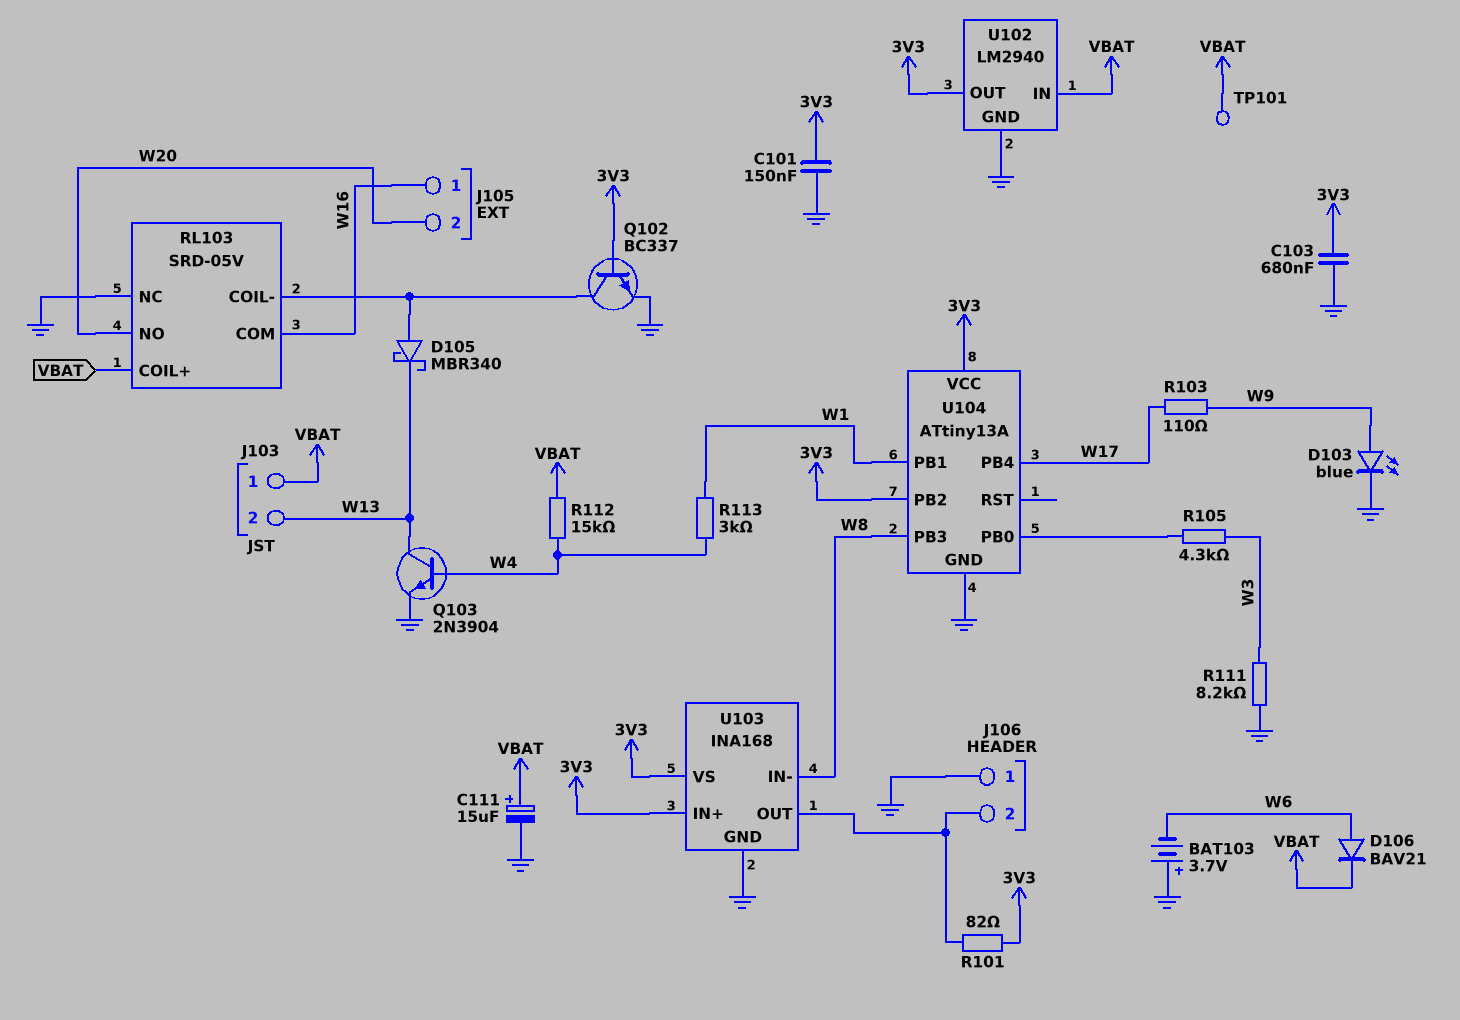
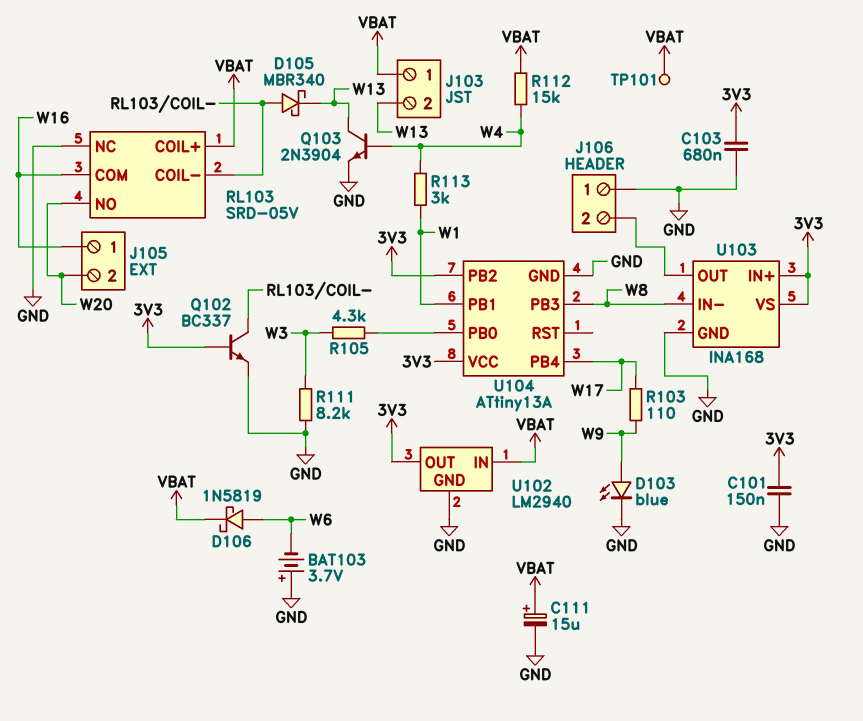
D106: diode BAV21 (A W6, K VBAT) -> schottky 1N5819 (A W6, K VBAT)
R101: 82 (3V3, J106/2) -> none

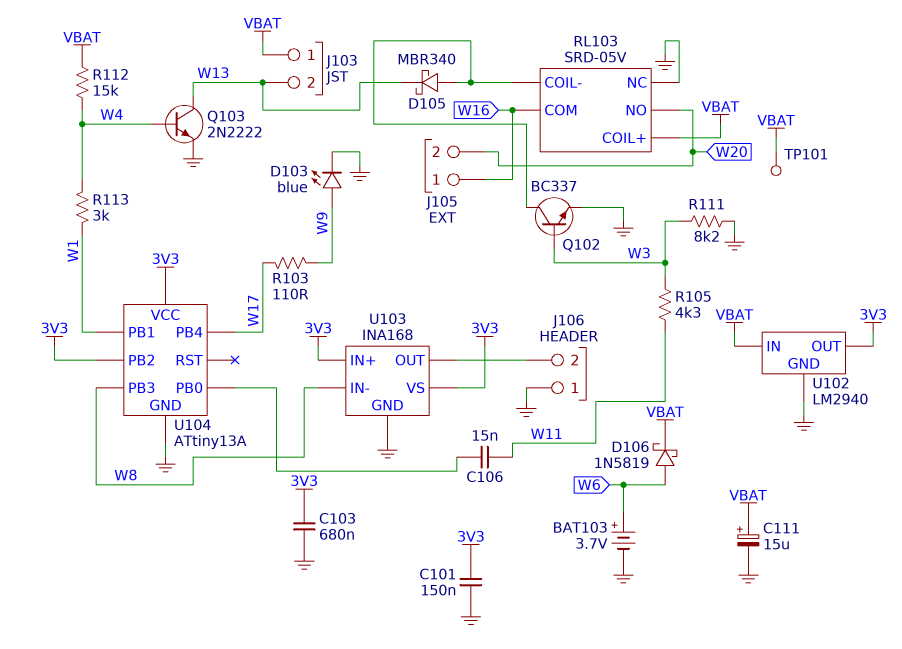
BAT103: 3.7V (plus GND, minus W6) -> 3.7V (plus W6, minus GND)
C106: none -> 15nF (U104/PB0, W11)
Q102: NPN BC337 (B 3V3, C RL103/COIL-, E GND) -> NPN BC337 (B W3, C RL103/COIL-, E GND)
Q103: NPN 2N3904 (B W4, C W13, E GND) -> NPN 2N2222 (B W4, C W13, E GND)
R105: 4.3k (U104/PB0, W3) -> 4.3k (W3, W11)

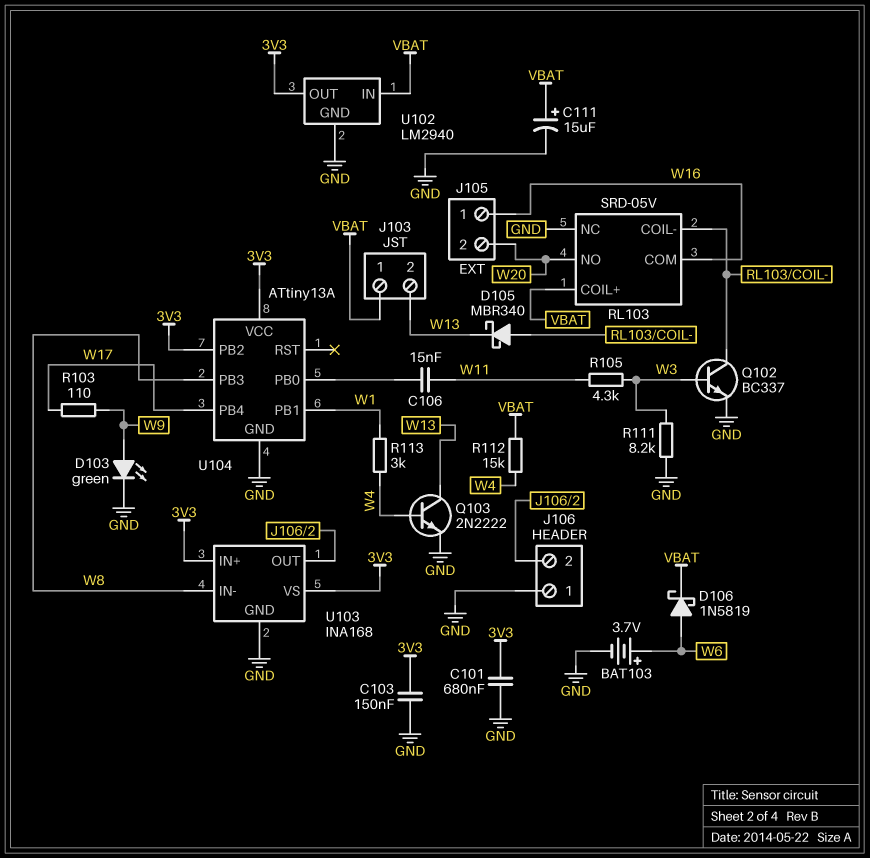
C101: 150nF (3V3, GND) -> 680nF (3V3, GND)
C103: 680nF (3V3, GND) -> 150nF (3V3, GND)
D103: LED blue (A W9, K GND) -> LED green (A W9, K GND)
TP101: test point (VBAT) -> none

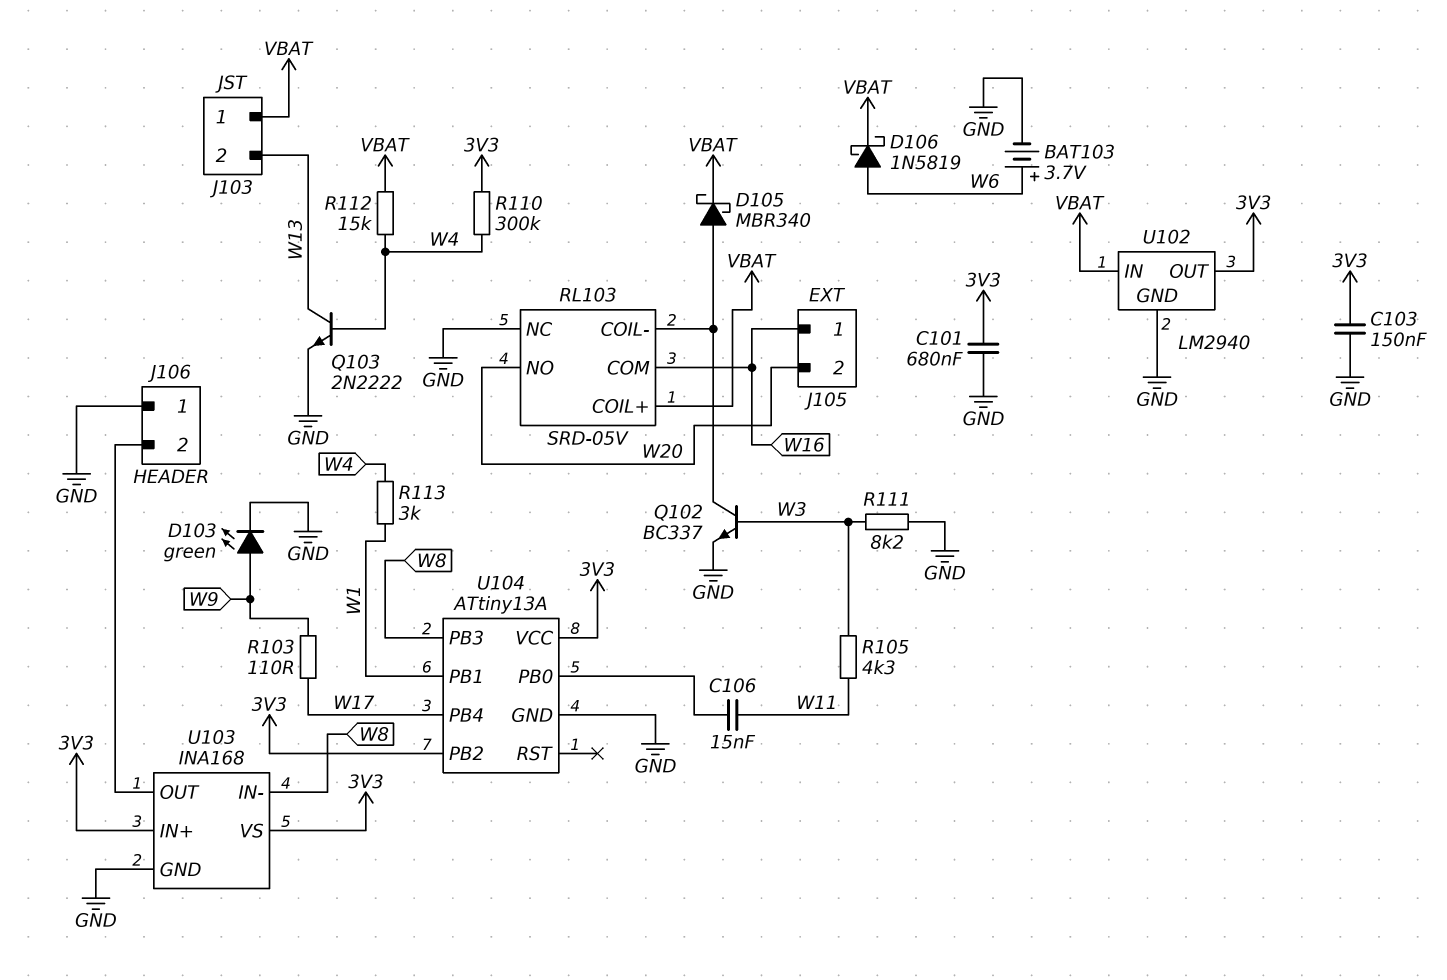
C111: 15uF (plus VBAT, minus GND) -> none
D105: schottky MBR340 (A RL103/COIL-, K W13) -> schottky MBR340 (A RL103/COIL-, K VBAT)
R110: none -> 300k (3V3, W4)

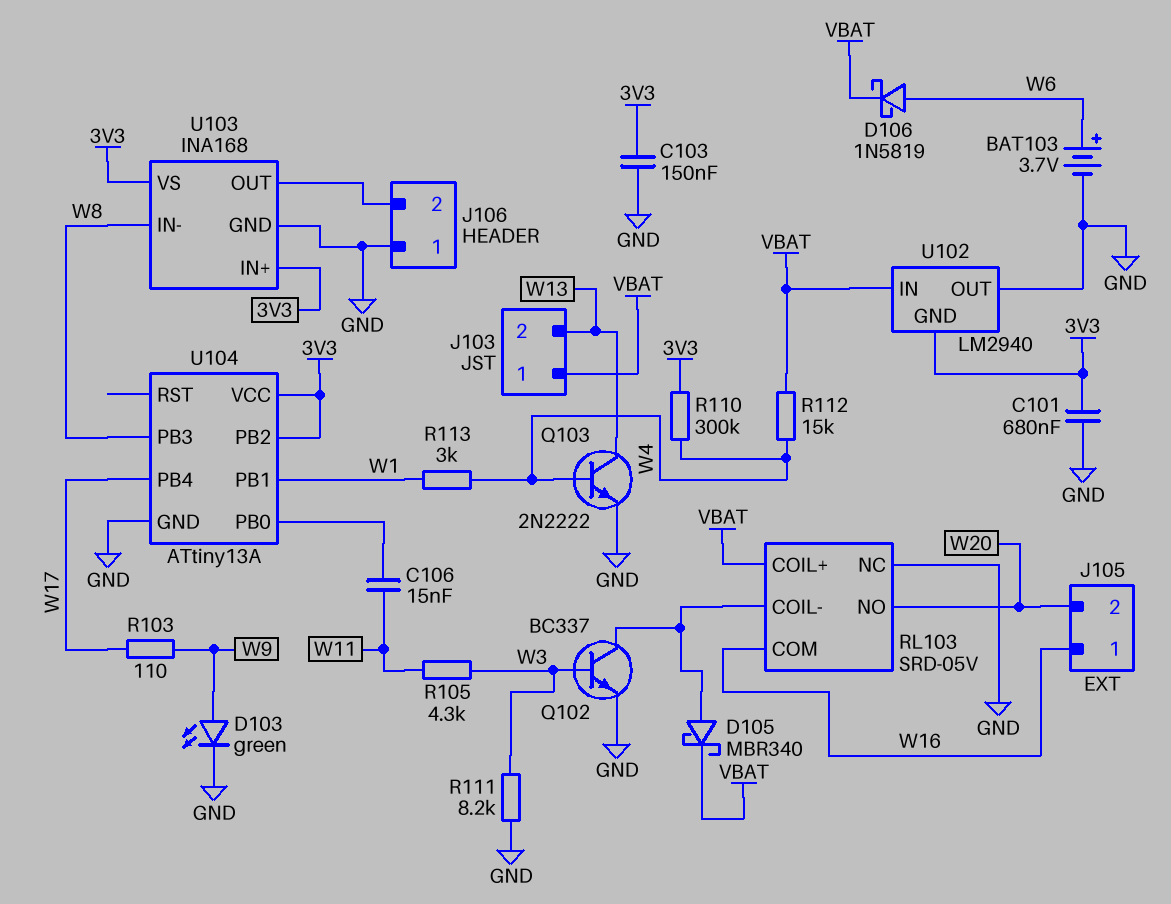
U102 pin GND: GND -> 3V3
U102 pin OUT: 3V3 -> GND

